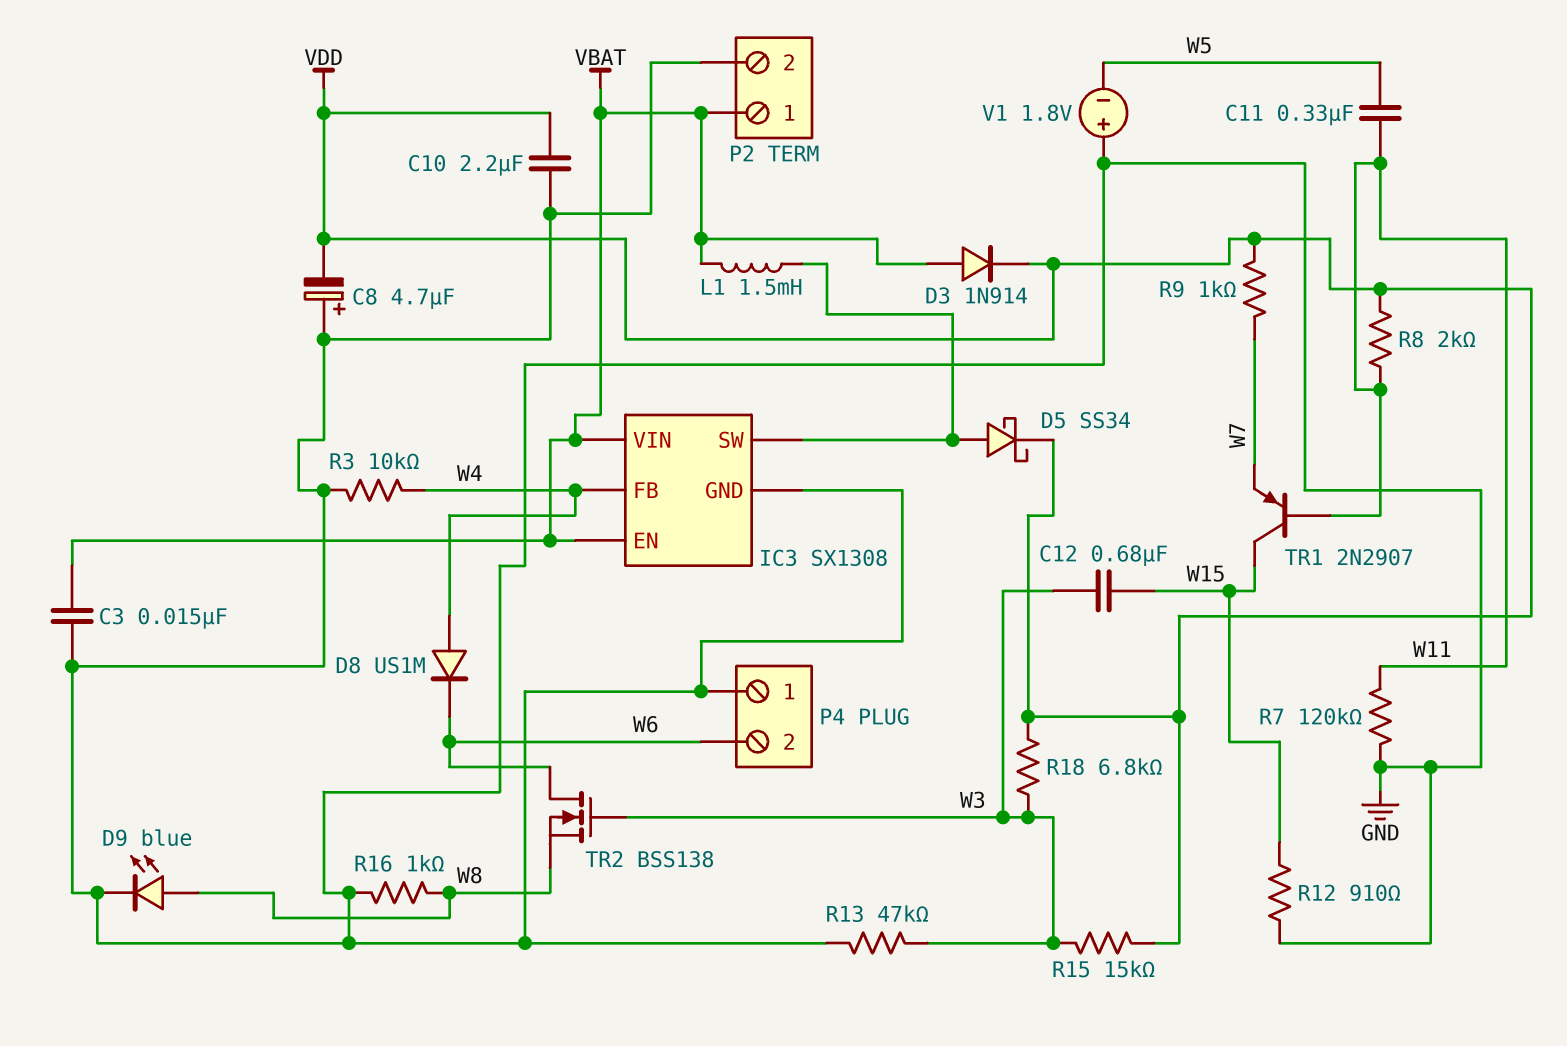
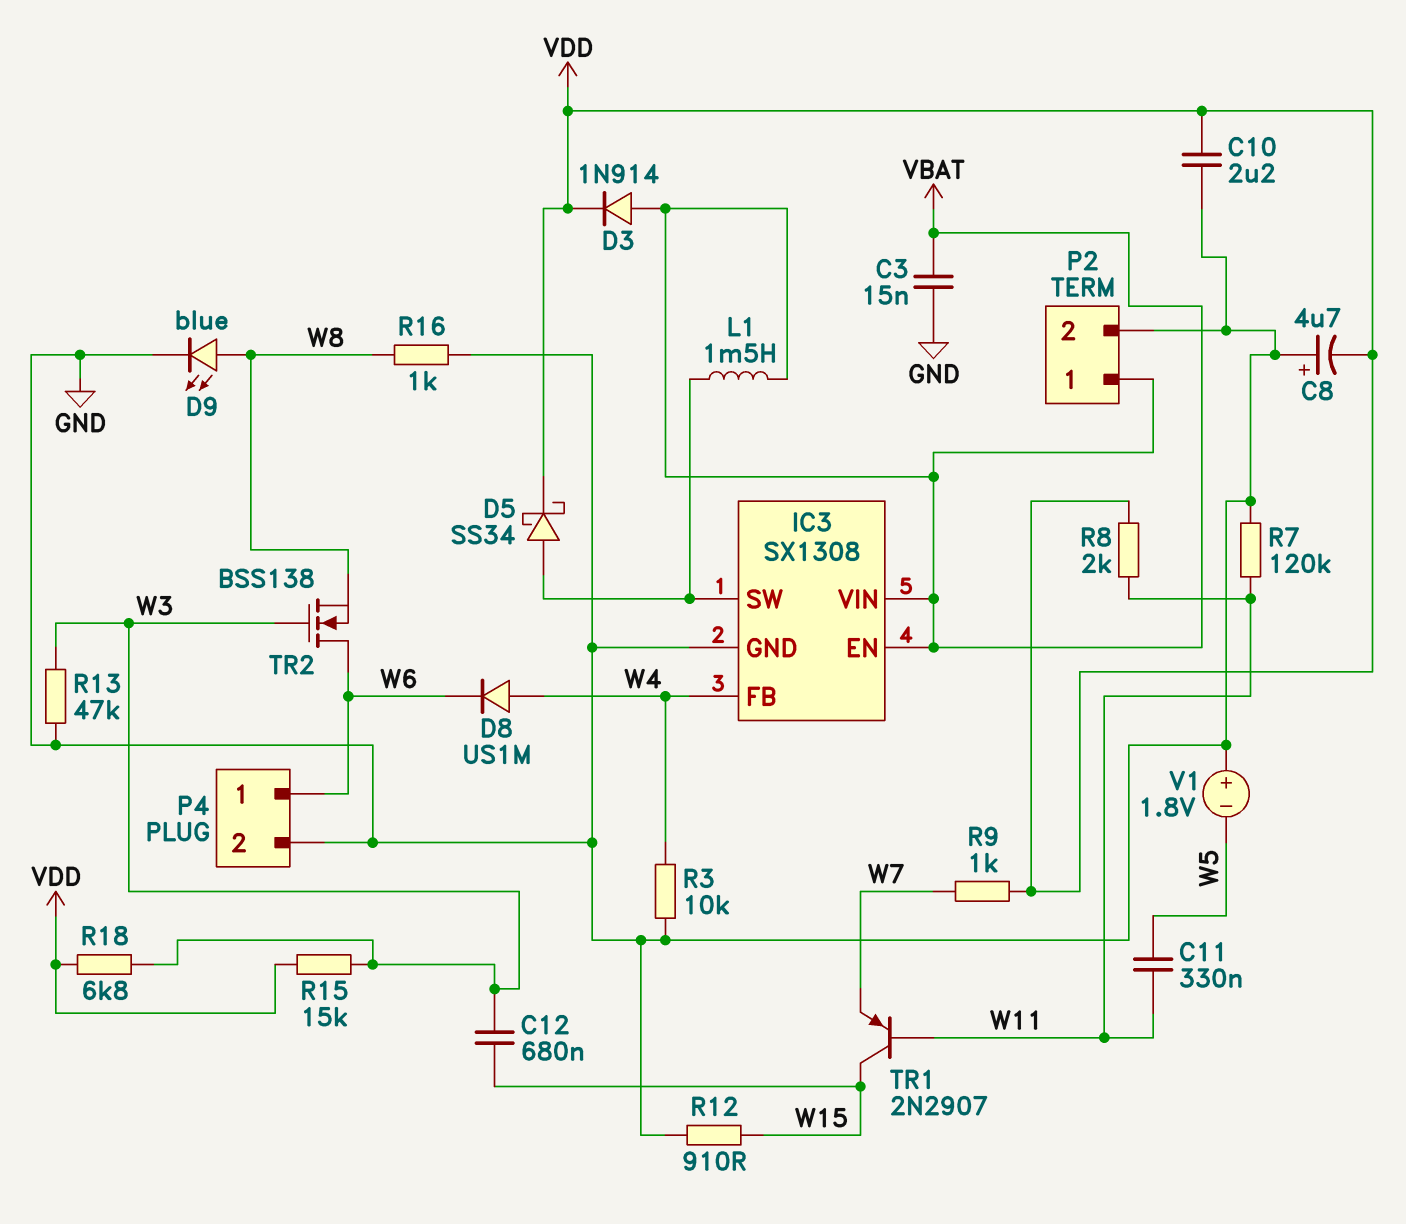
P4 pin 1: GND -> W6
P4 pin 2: W6 -> GND

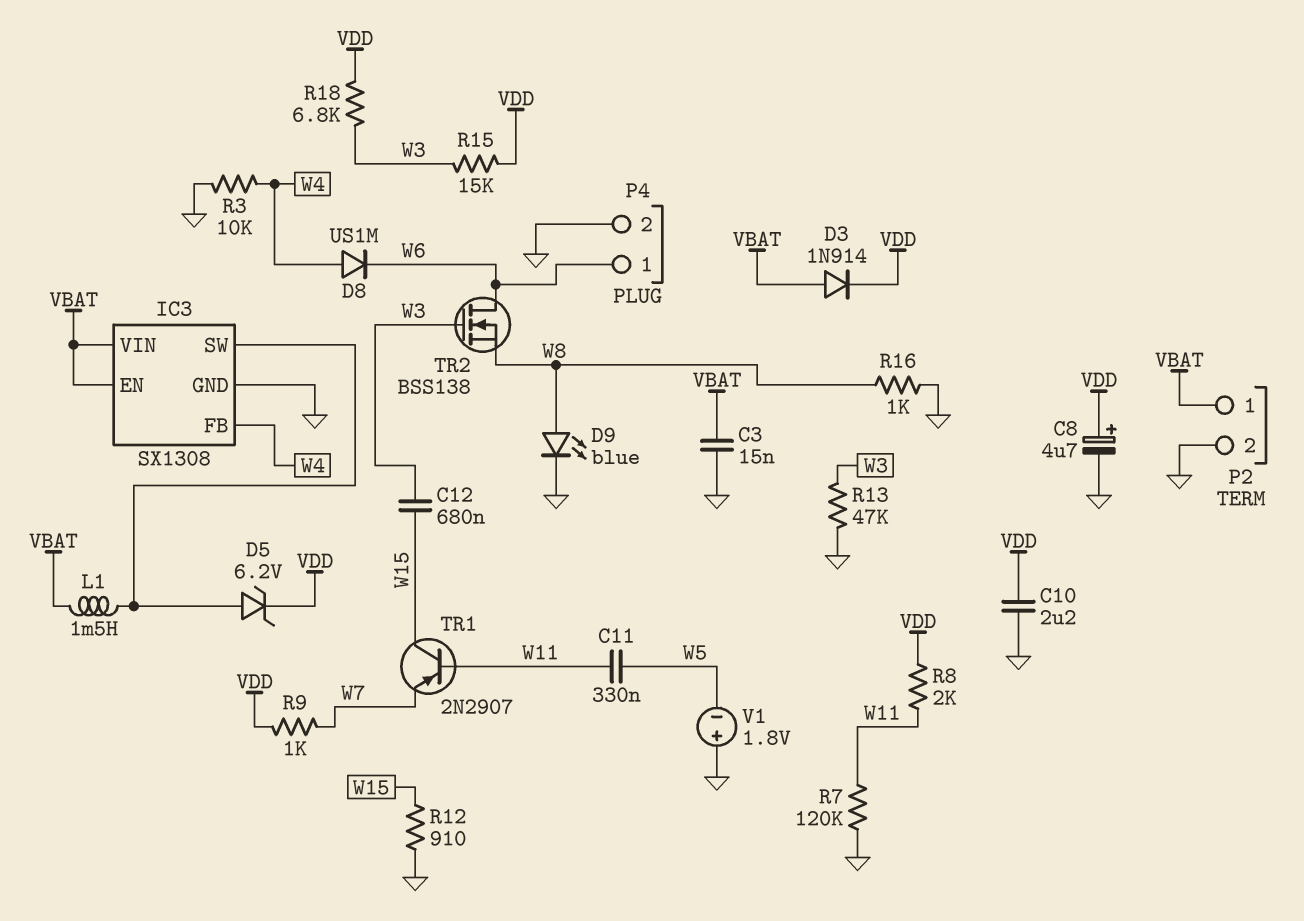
C8: 4.7uF (plus GND, minus VDD) -> 4.7uF (plus VDD, minus GND)
D5: schottky SS34 (A IC3/SW, K VDD) -> zener 6.2V (A IC3/SW, K VDD)

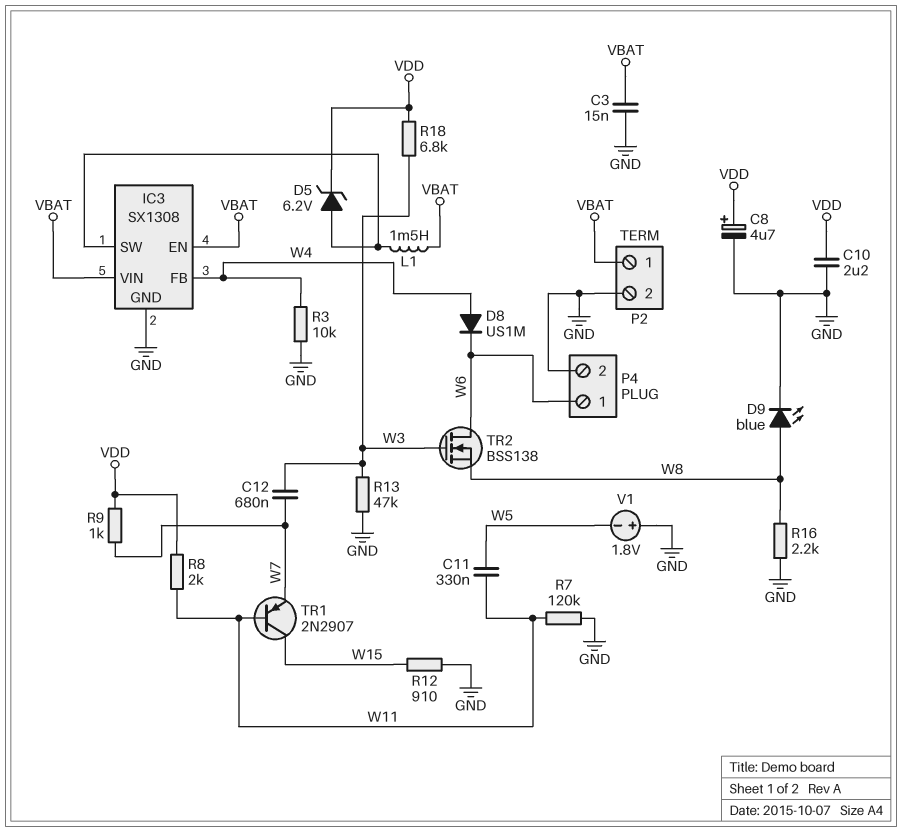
C12: 680nF (W3, W15) -> 680nF (W3, W7)
D3: diode 1N914 (A VBAT, K VDD) -> none
R15: 15k (VDD, W3) -> none
R16: 1k (GND, W8) -> 2.2k (GND, W8)

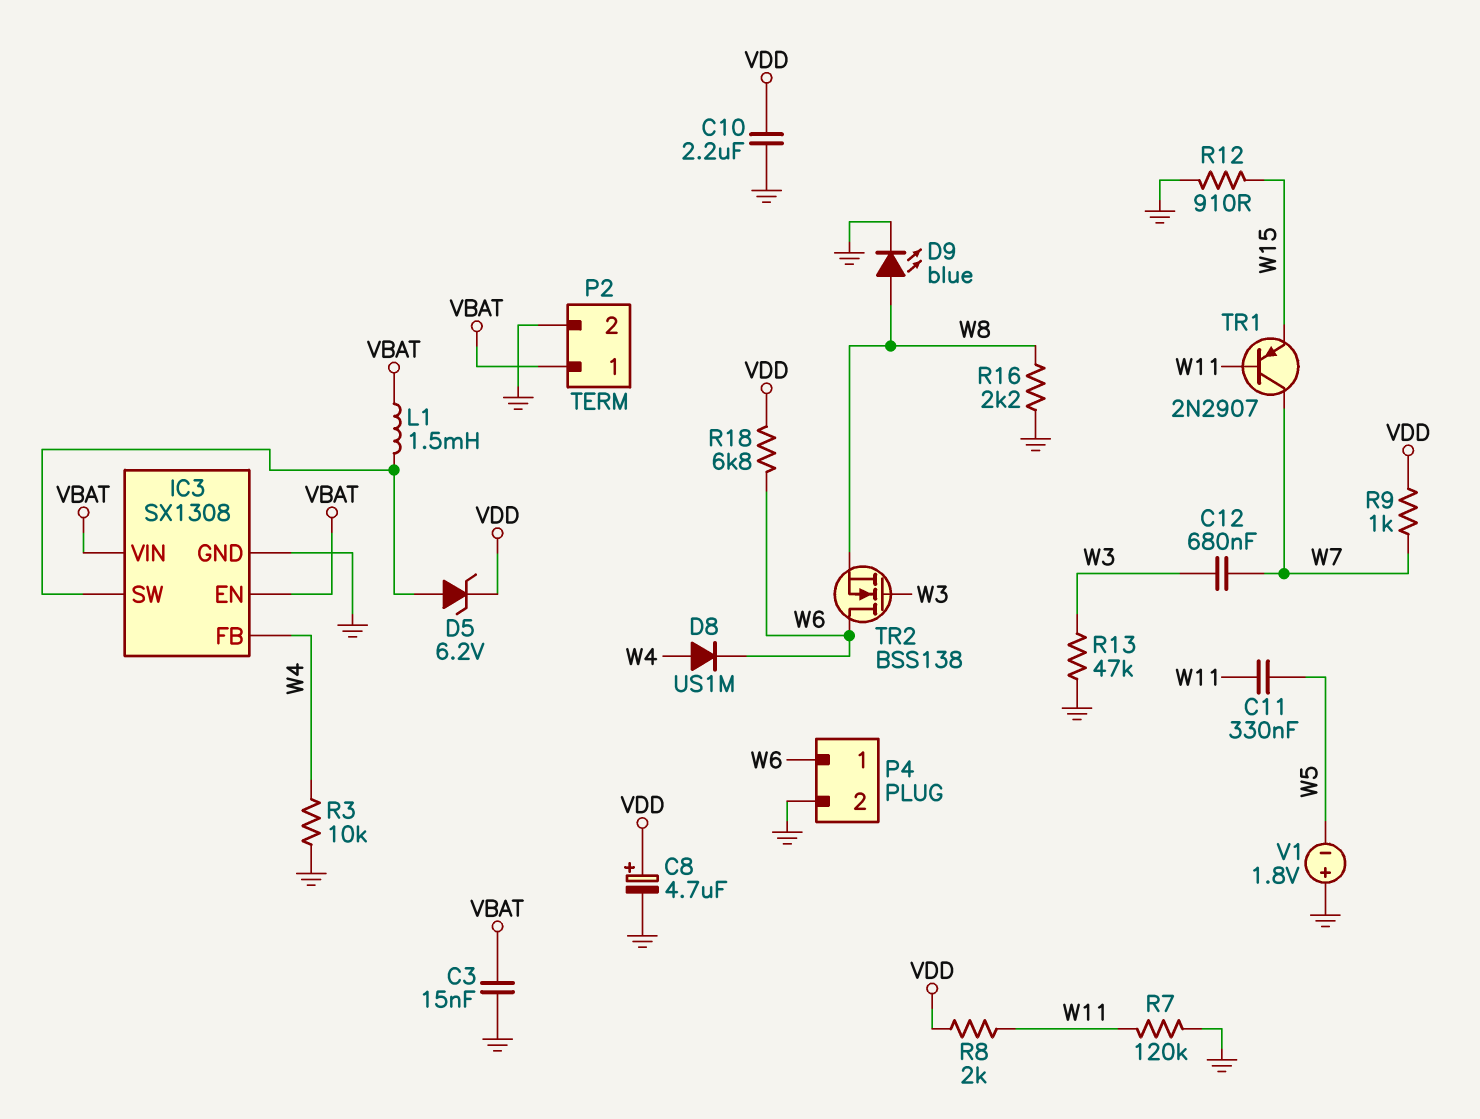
R18: 6.8k (VDD, W3) -> 6.8k (VDD, W6)
TR1: PNP 2N2907 (B W11, C W15, E W7) -> PNP 2N2907 (B W11, C W7, E W15)

